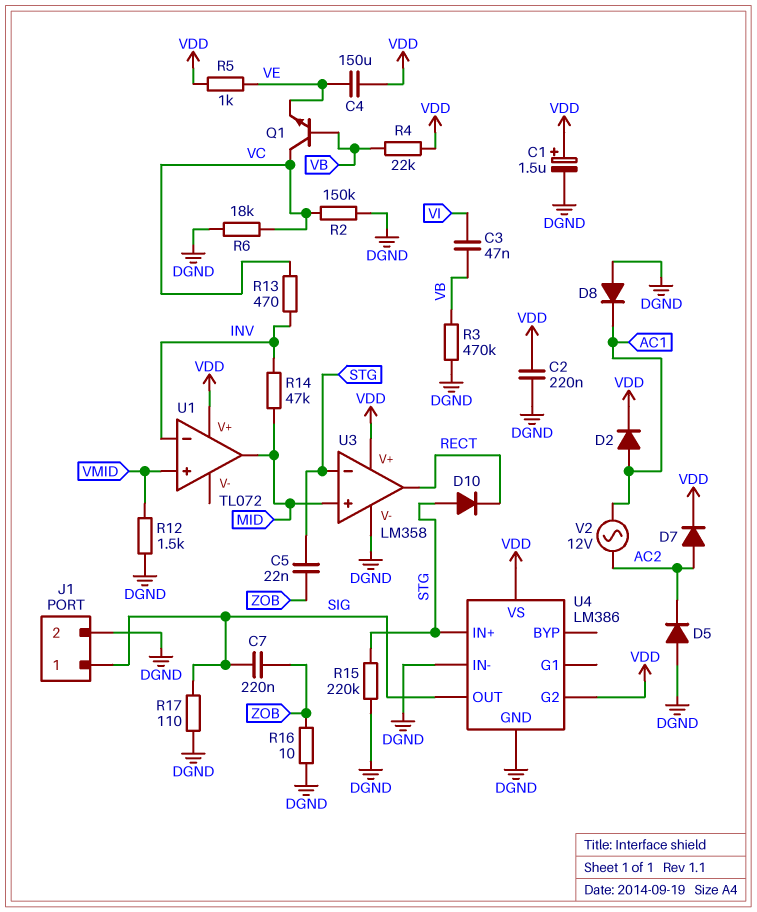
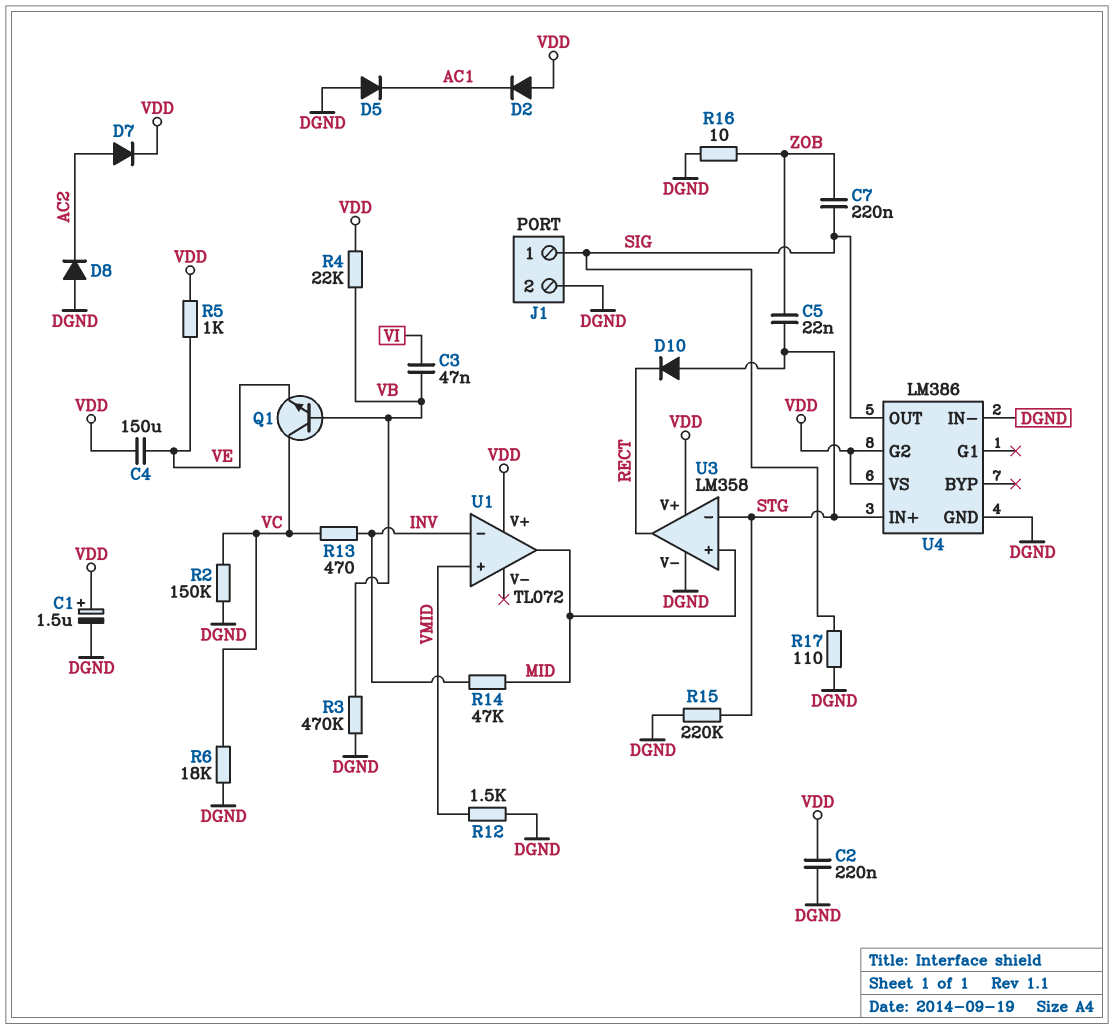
D2: diode (A AC1, K VDD) -> diode (A VDD, K AC1)
D5: diode (A DGND, K AC2) -> diode (A DGND, K AC1)
D8: diode (A DGND, K AC1) -> diode (A DGND, K AC2)
V2: AC 12V (AC1, AC2) -> none

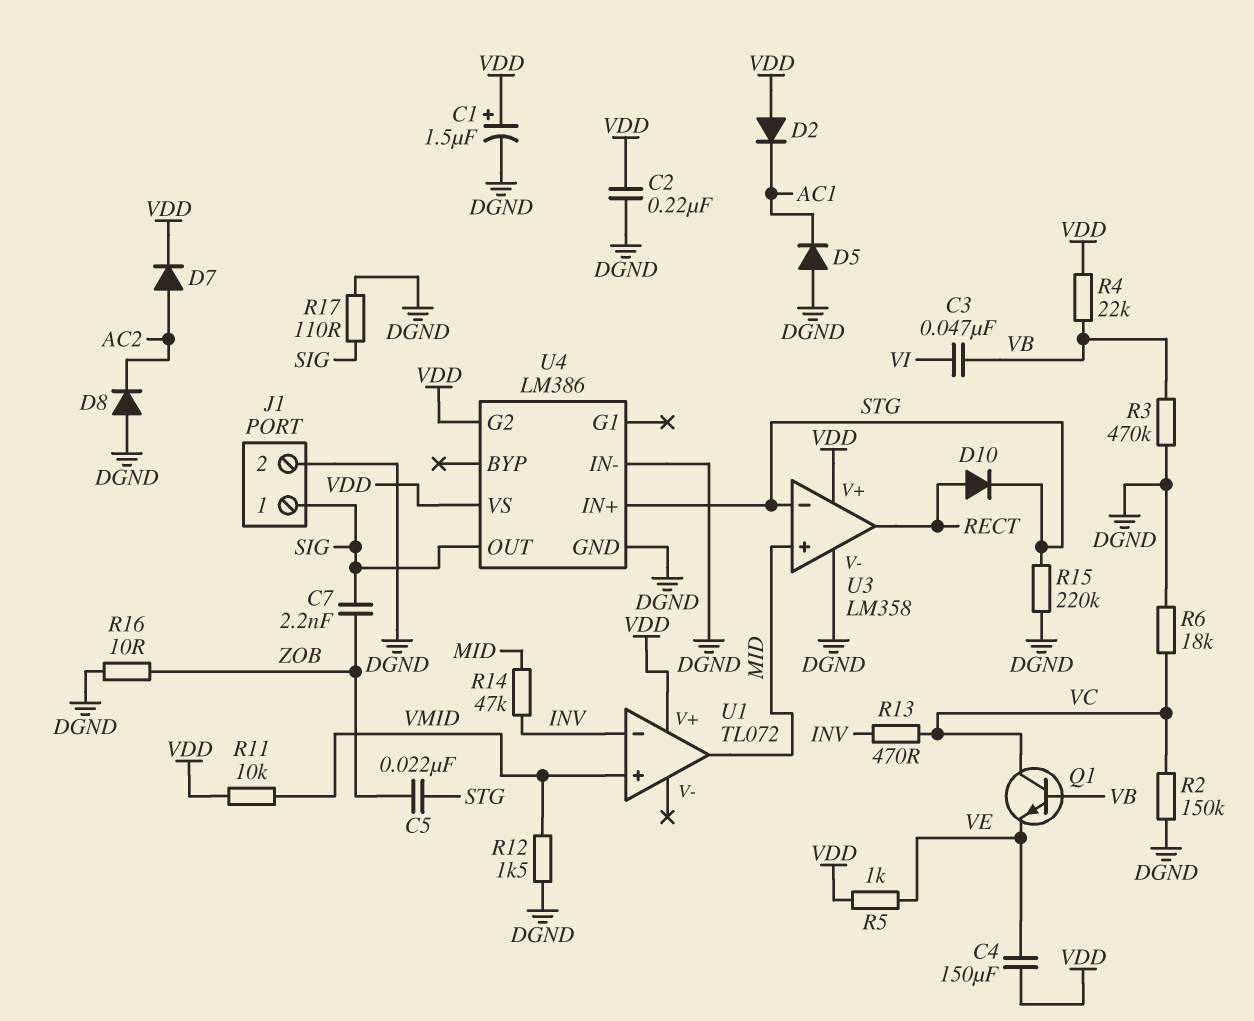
C7: 220nF (SIG, ZOB) -> 2.2nF (SIG, ZOB)
D10: diode (A STG, K RECT) -> diode (A RECT, K STG)
R11: none -> 10k (VDD, VMID)

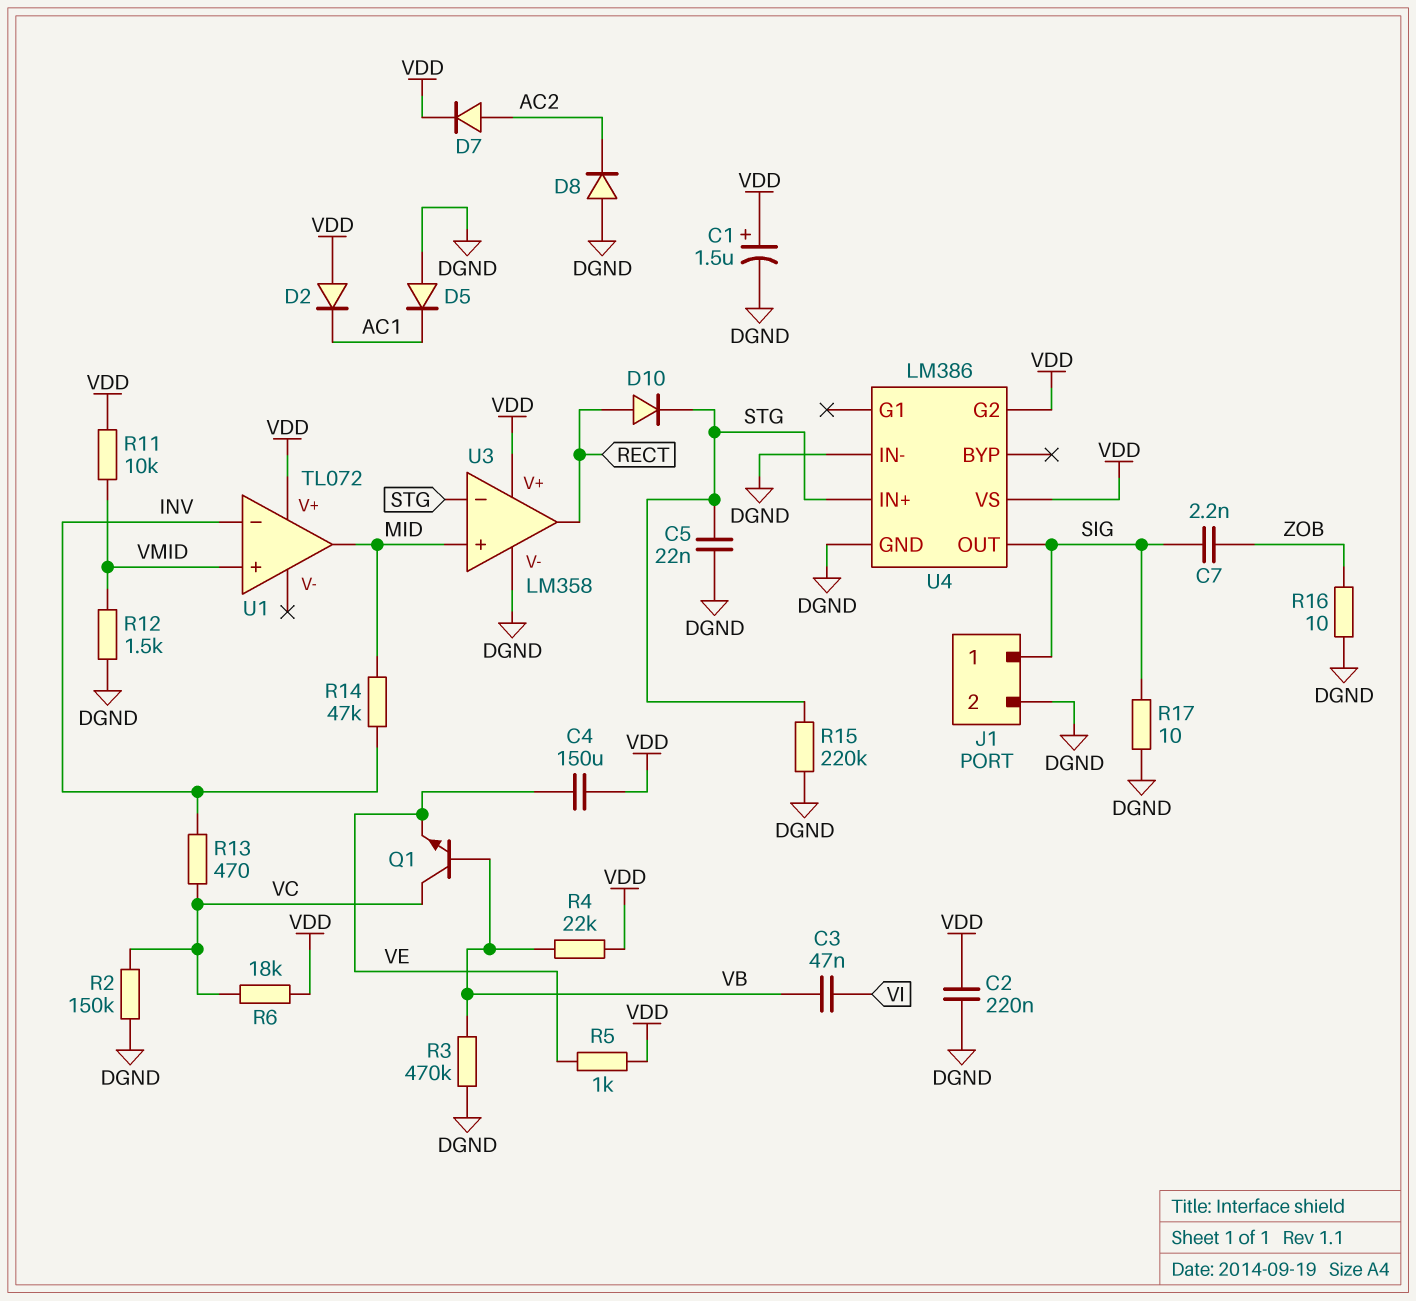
C5: 22nF (STG, ZOB) -> 22nF (DGND, STG)
R6: 18k (DGND, VC) -> 18k (VC, VDD)
R17: 110 (DGND, SIG) -> 10 (DGND, SIG)

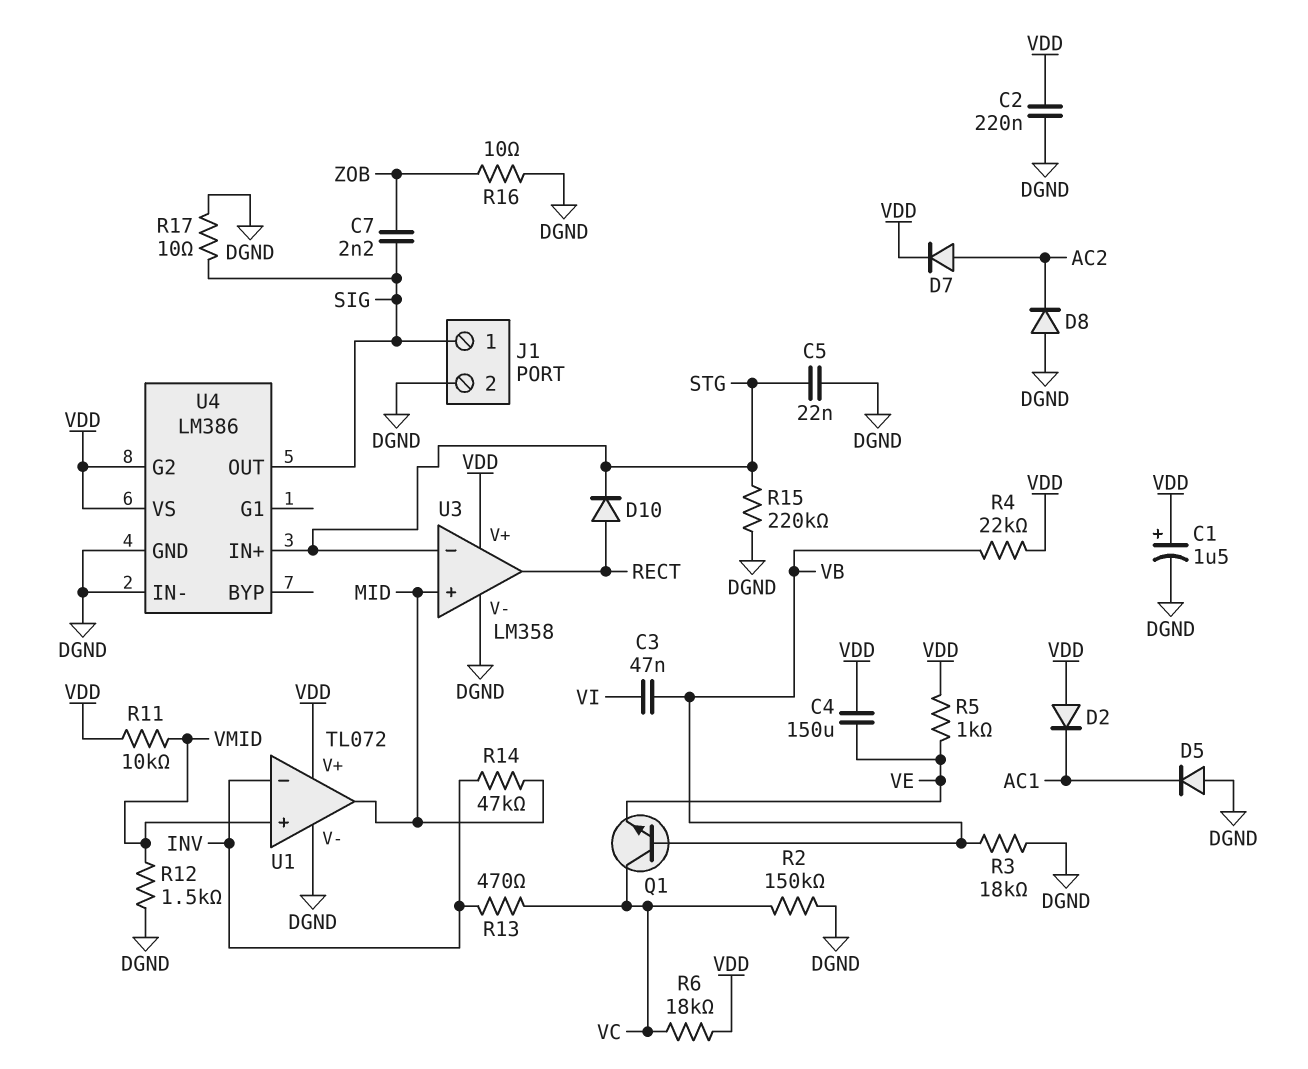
R3: 470k (DGND, VB) -> 18k (DGND, VB)
U1 pin V-: none -> DGND

